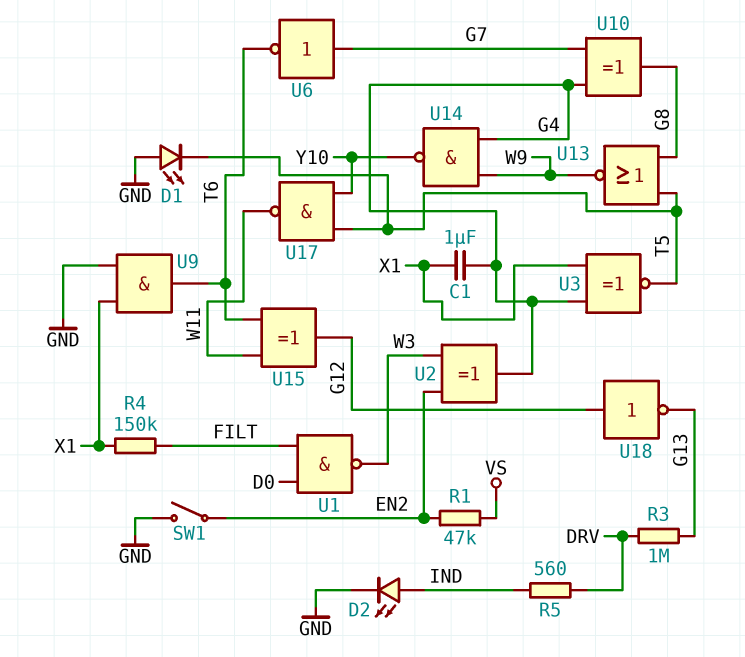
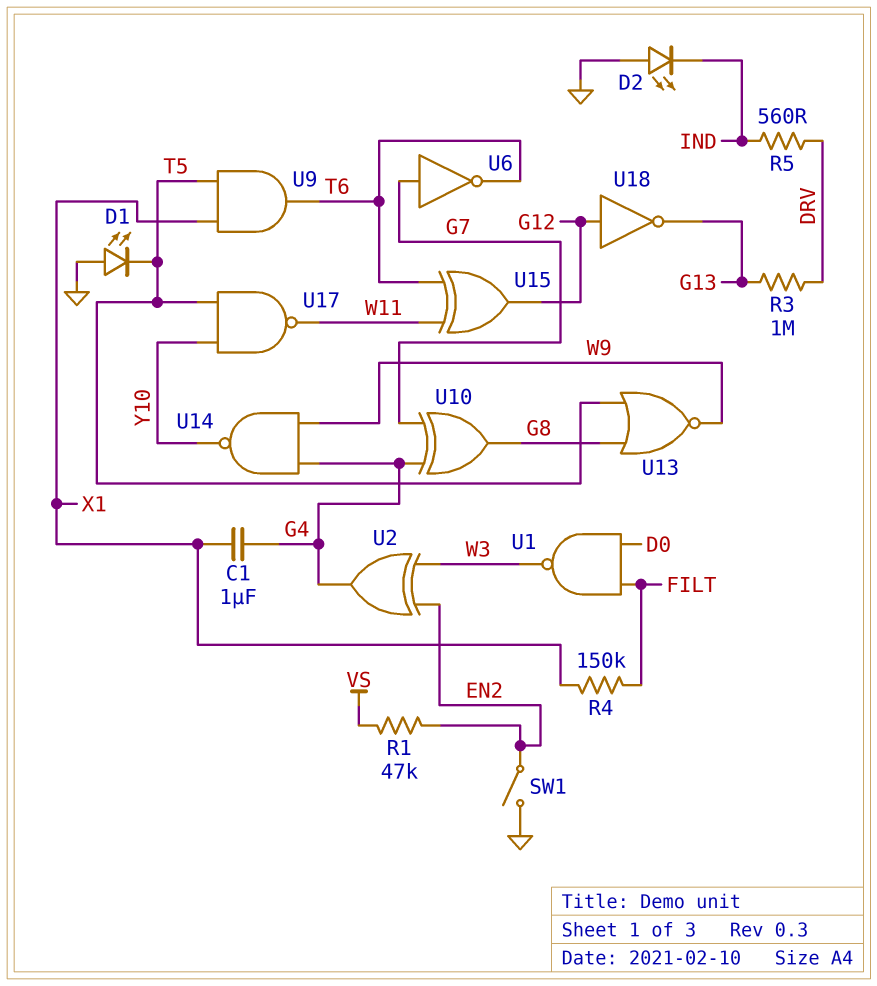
D2: LED (A IND, K GND) -> LED (A GND, K IND)
U3: XNOR (in G4, in X1, out T5) -> none
U9: AND (in GND, in X1, out T6) -> AND (in T5, in X1, out T6)

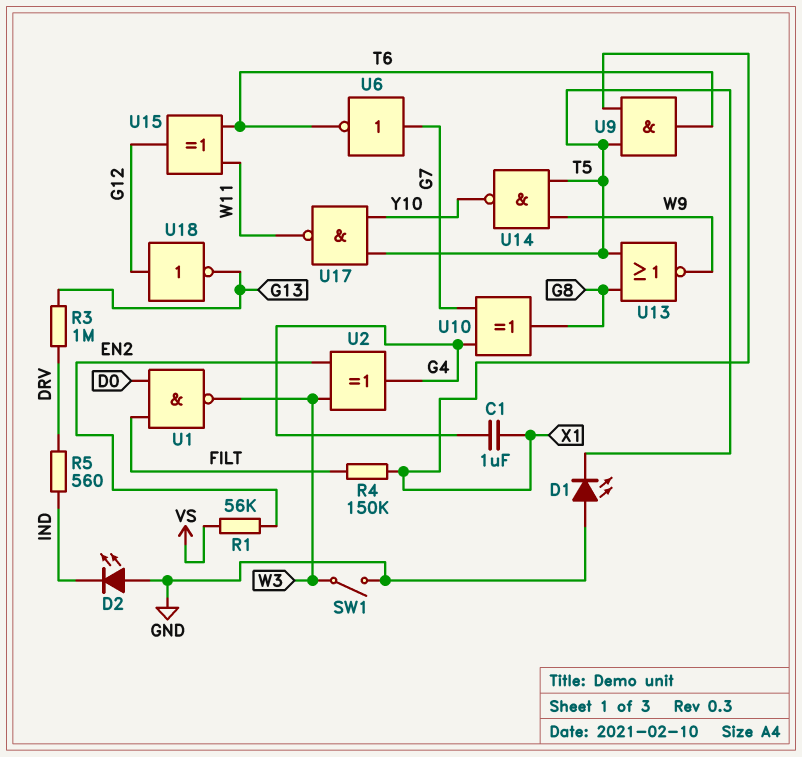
R1: 47k (EN2, VS) -> 56k (EN2, VS)
SW1: switch (EN2, GND) -> switch (GND, W3)
U14: NAND (in G4, in W9, out Y10) -> NAND (in T5, in W9, out Y10)

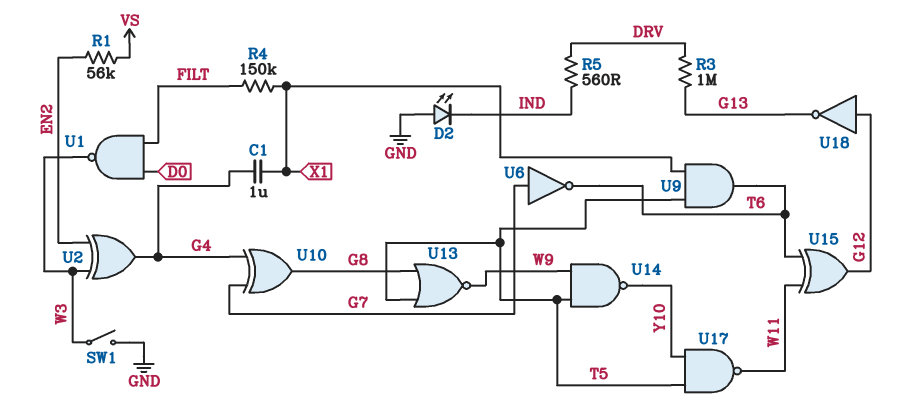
D1: LED (A GND, K T5) -> none

